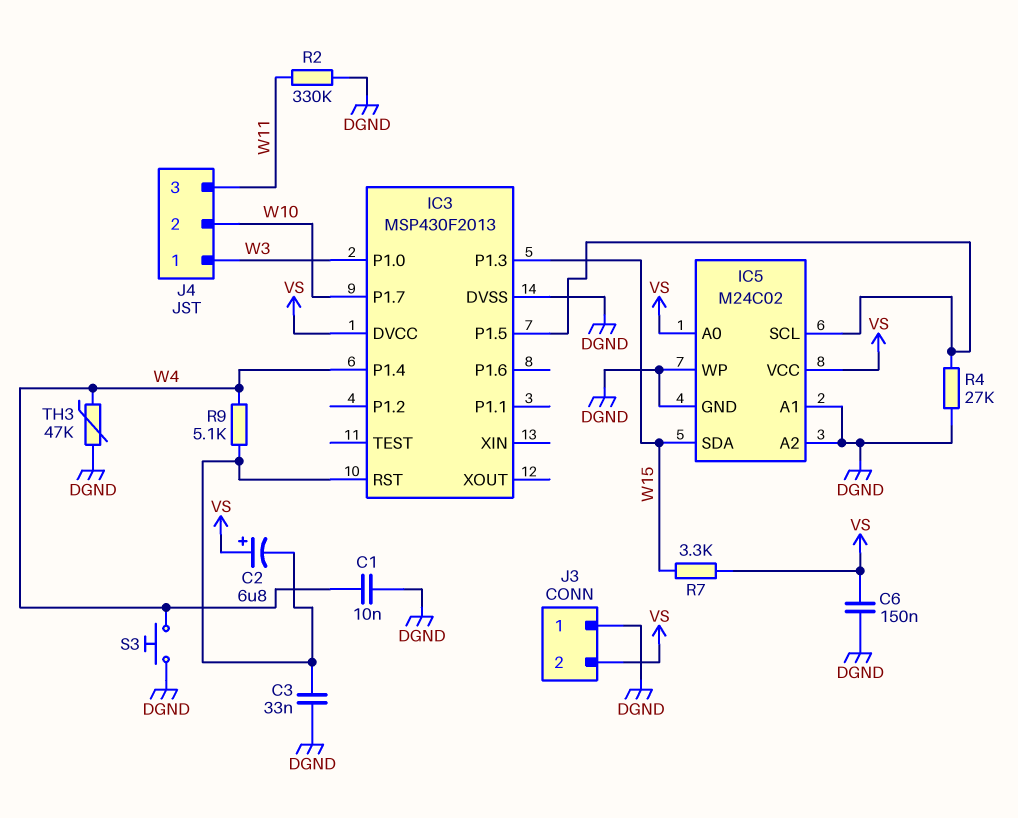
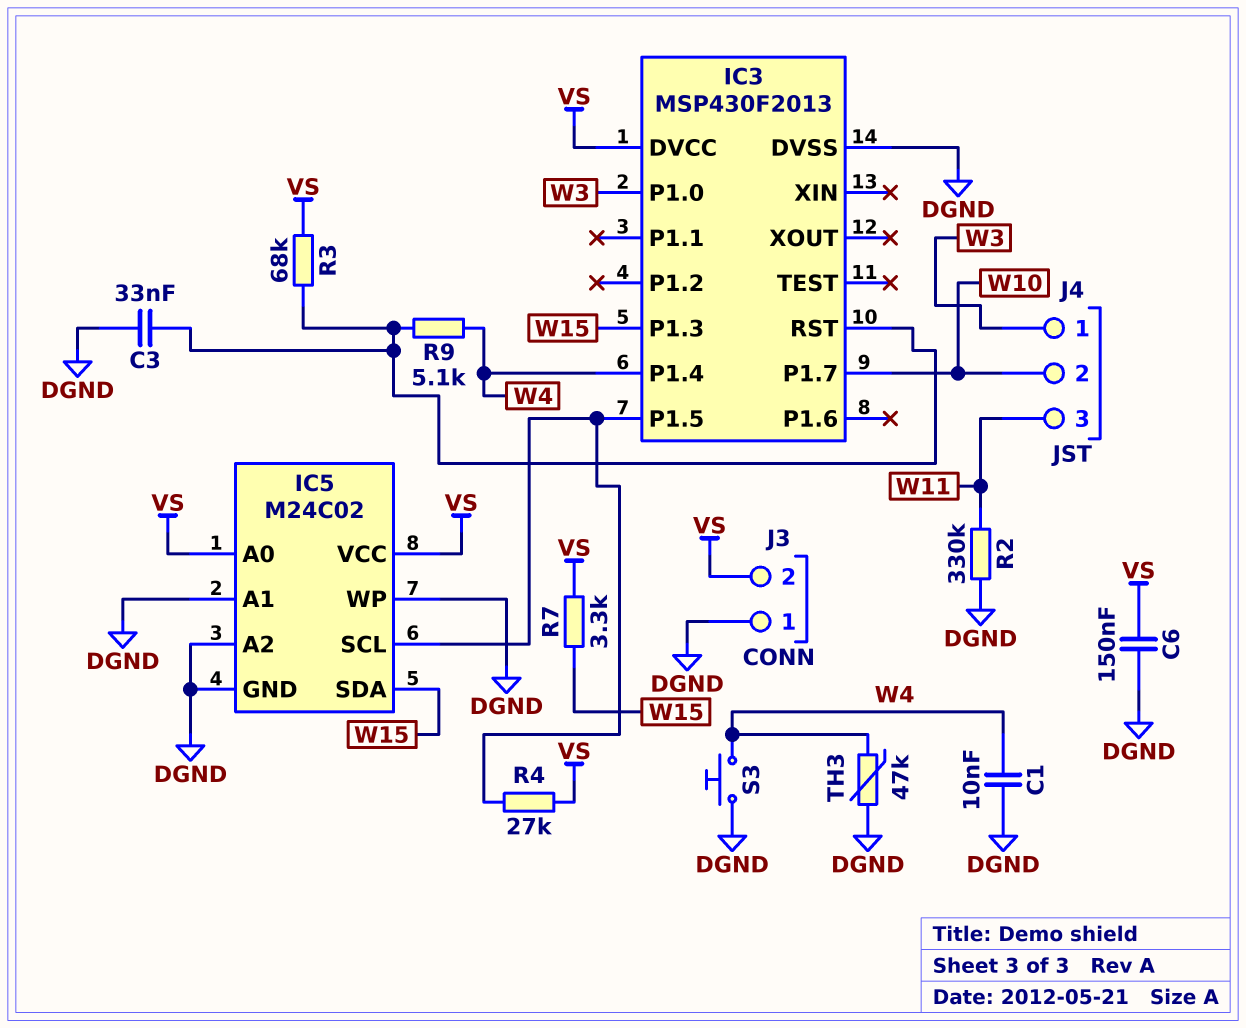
C2: 6.8uF (plus VS, minus IC3/RST) -> none
R3: none -> 68k (IC3/RST, VS)
R4: 27k (DGND, IC3/P1.5) -> 27k (IC3/P1.5, VS)

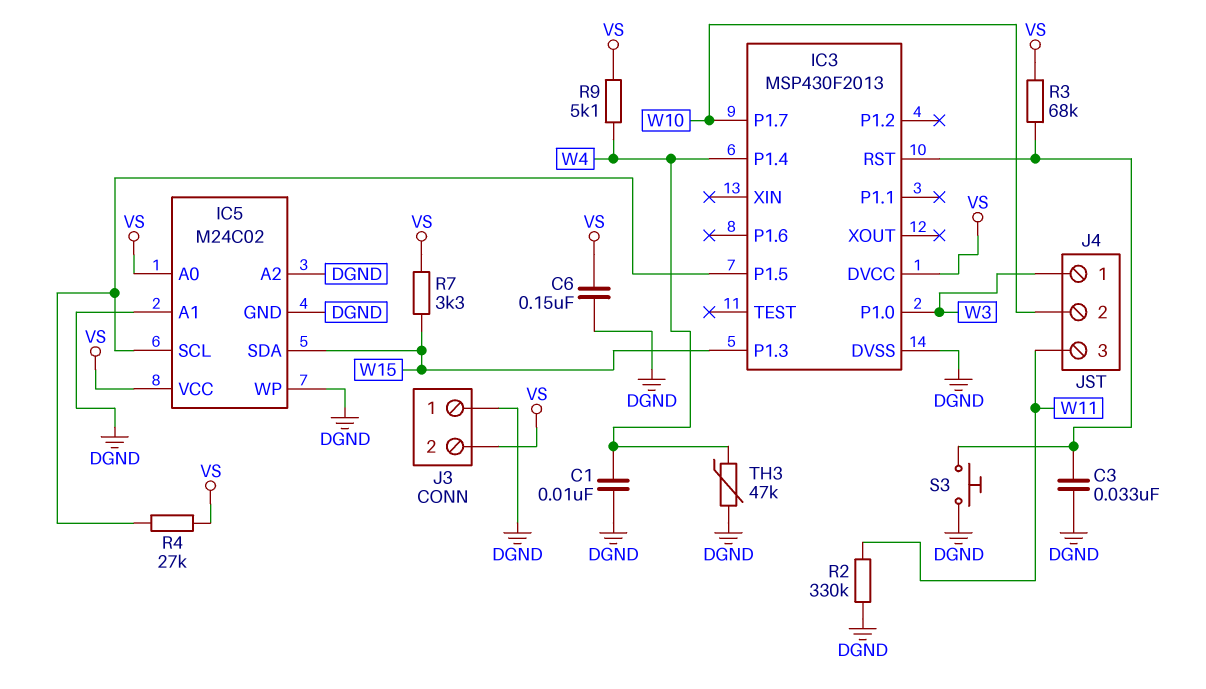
R9: 5.1k (IC3/RST, W4) -> 5.1k (VS, W4)
S3: button (DGND, W4) -> button (DGND, IC3/RST)

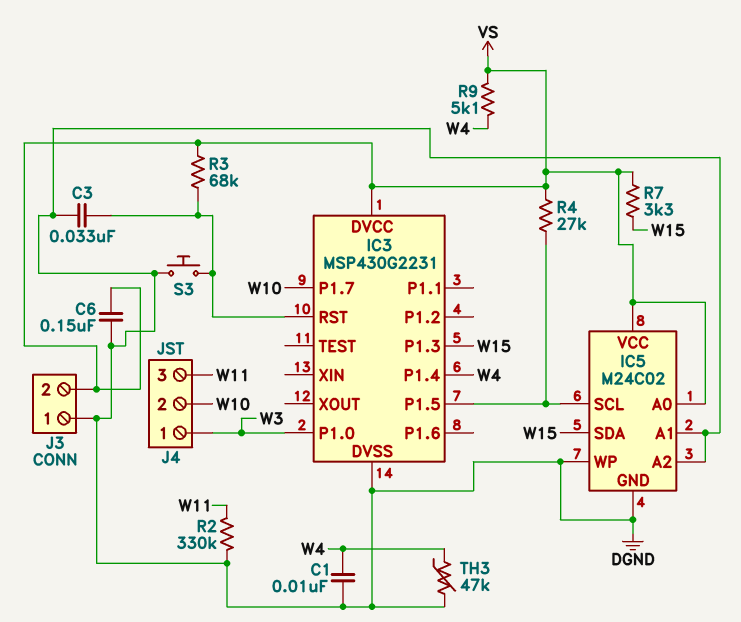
IC3: MSP430F2013 -> MSP430G2231

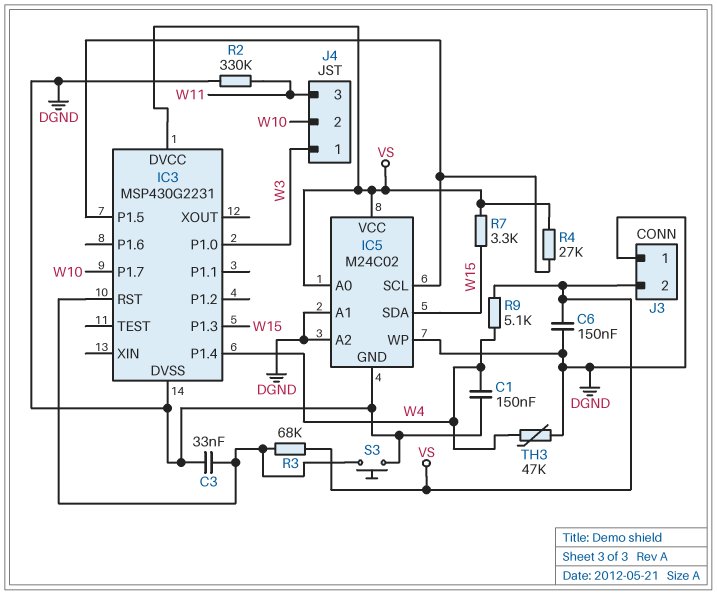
C1: 10nF (DGND, W4) -> 150nF (DGND, W4)

